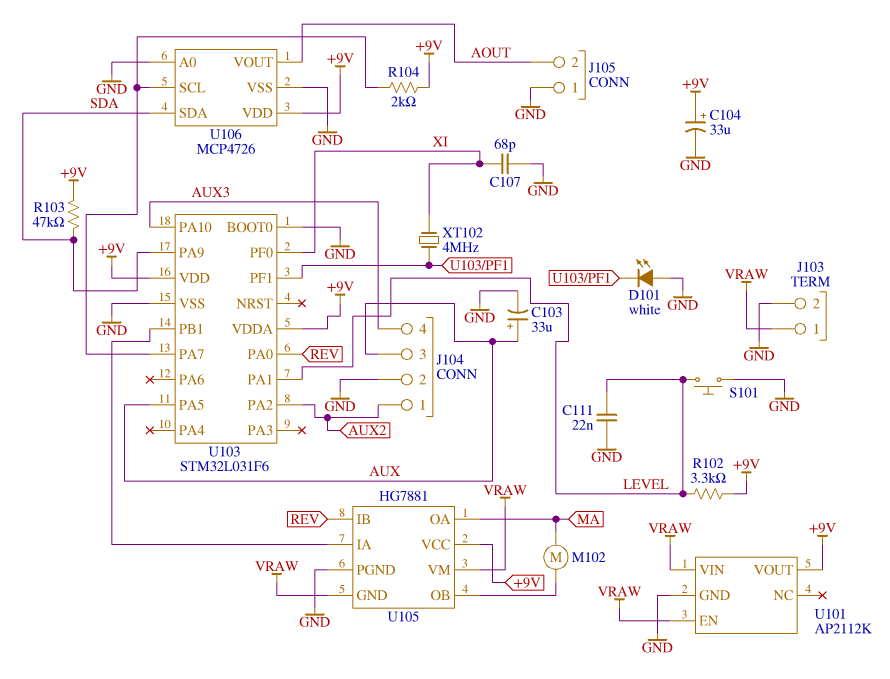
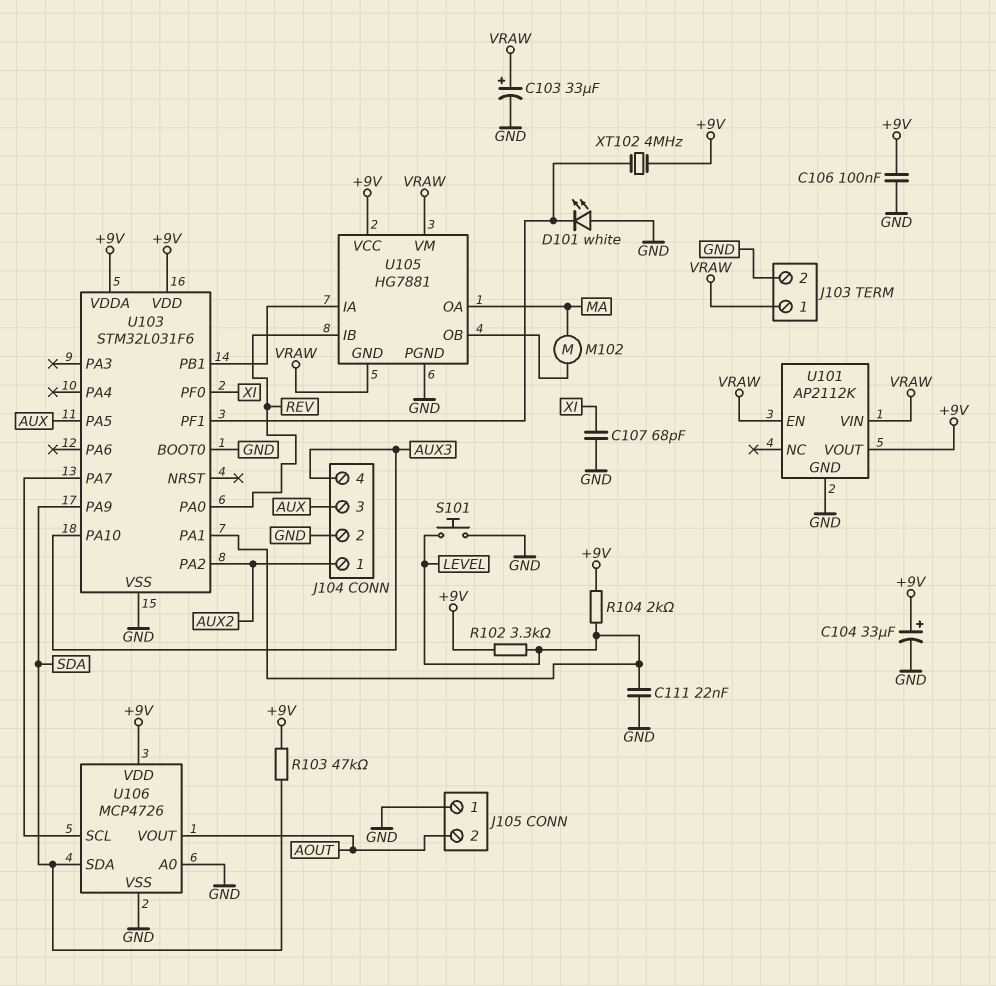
C103: 33uF (plus AUX, minus GND) -> 33uF (plus VRAW, minus GND)
C106: none -> 100nF (+9V, GND)
R104: 2k (+9V, U103/PA7) -> 2k (+9V, LEVEL)
XT102: 4MHz (U103/PF1, XI) -> 4MHz (+9V, U103/PF1)

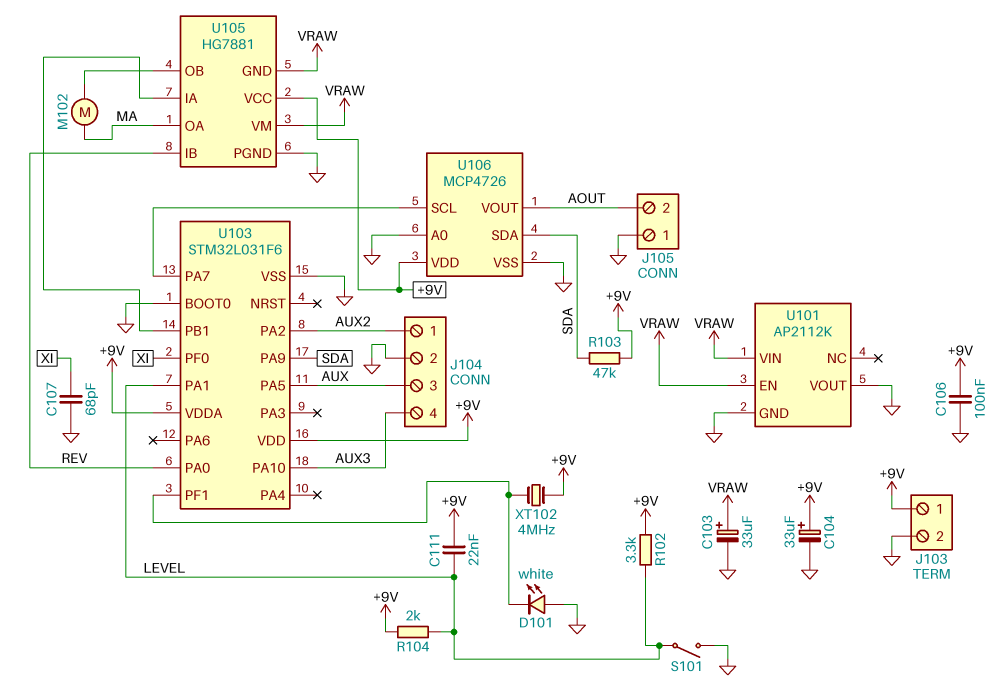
C111: 22nF (GND, LEVEL) -> 22nF (+9V, LEVEL)
J103 pin 1: VRAW -> +9V
S101: button (GND, LEVEL) -> switch (GND, LEVEL)
U101 pin VOUT: +9V -> GND

